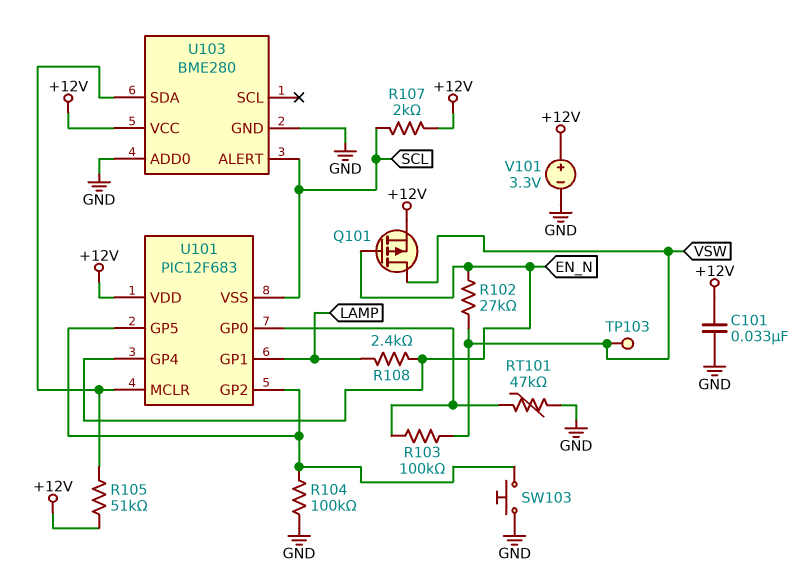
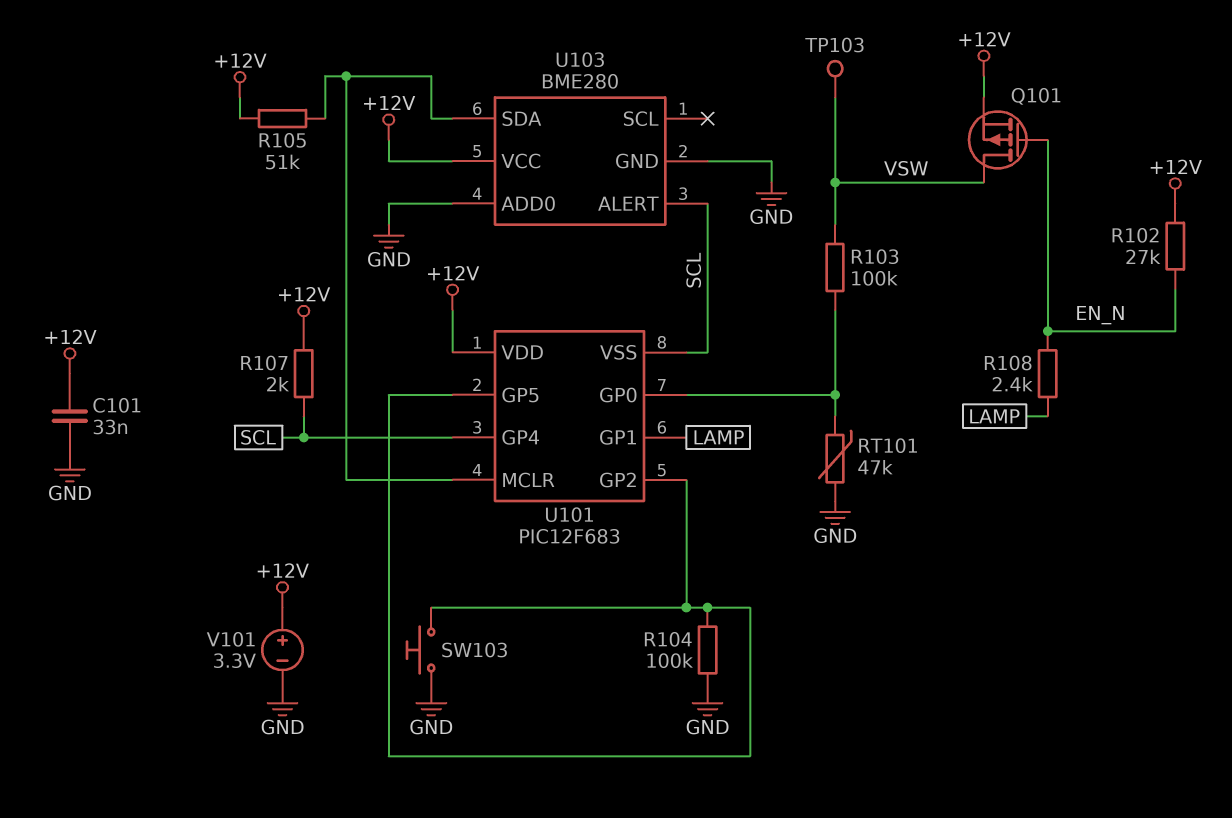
R102: 27k (EN_N, VSW) -> 27k (+12V, EN_N)
U101 pin GP4: EN_N -> SCL

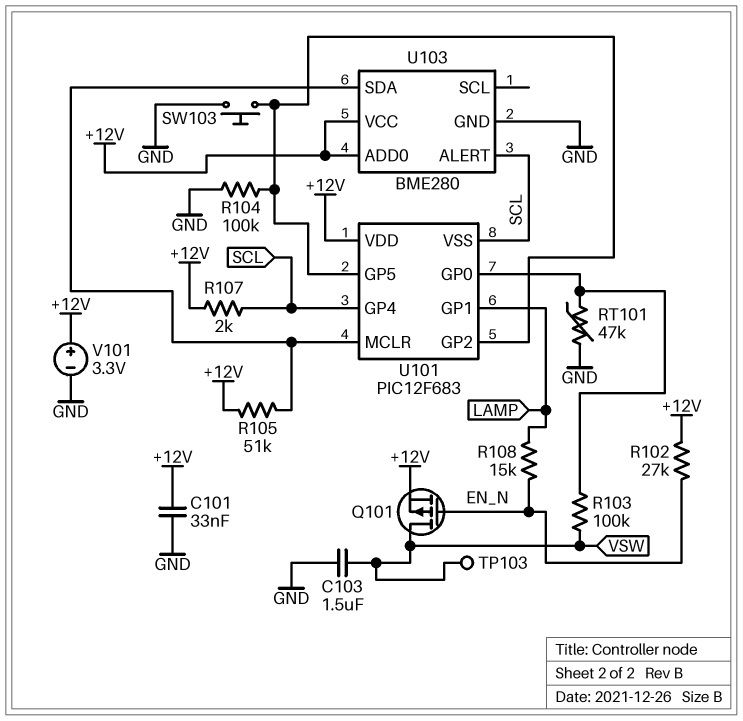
C103: none -> 1.5uF (GND, VSW)
R108: 2.4k (EN_N, LAMP) -> 15k (EN_N, LAMP)
U103 pin ADD0: GND -> +12V

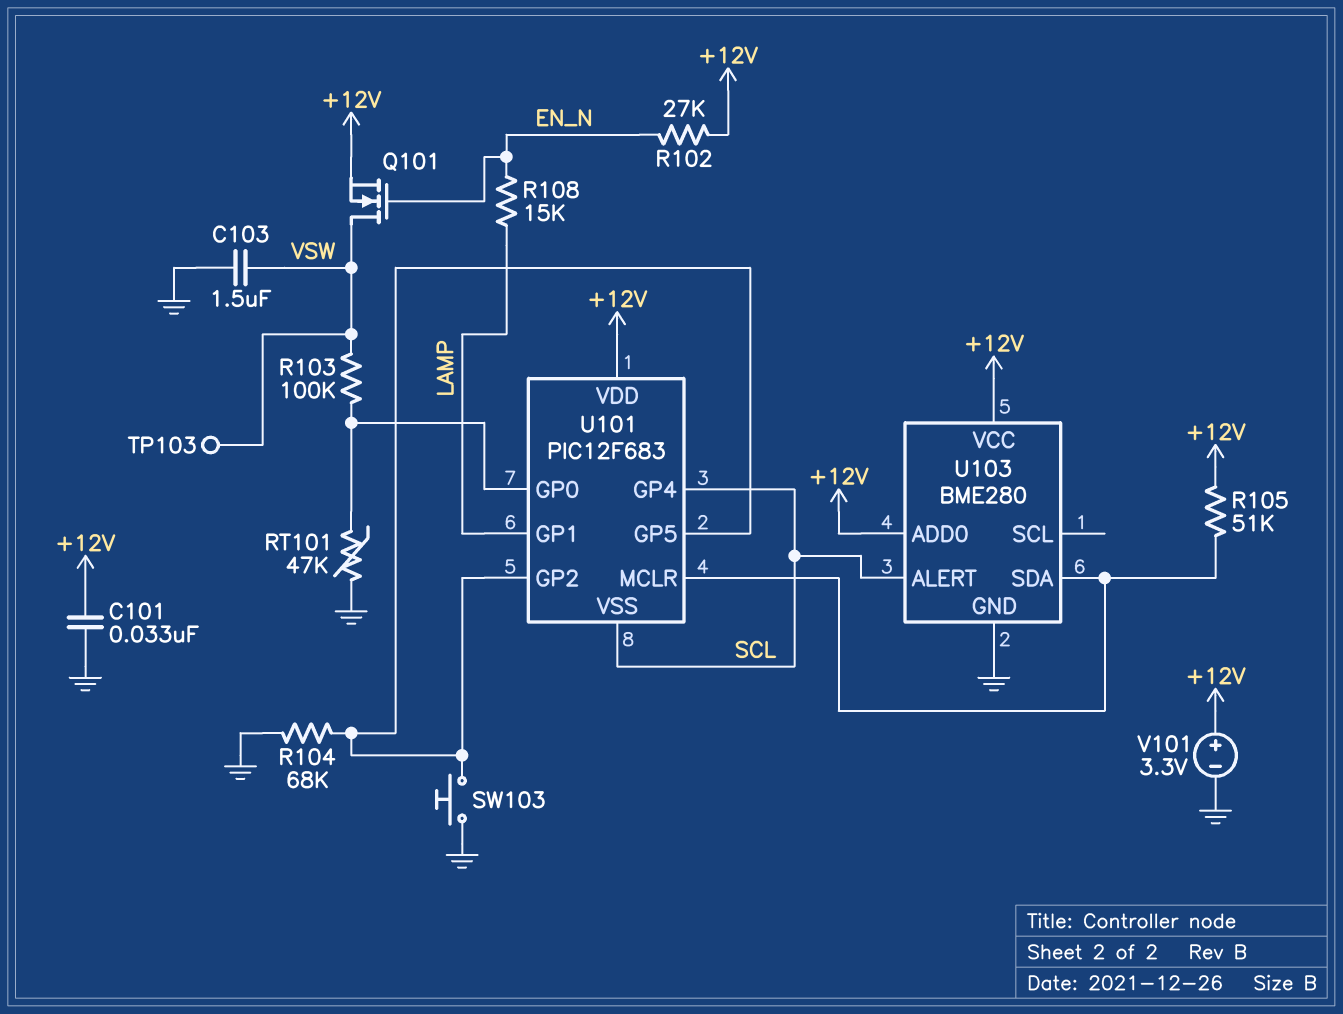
Q101: PMOS (G EN_N, D VSW, S +12V) -> NMOS (G EN_N, D VSW, S +12V)
R104: 100k (GND, U101/GP2) -> 68k (GND, U101/GP2)
R107: 2k (+12V, SCL) -> none

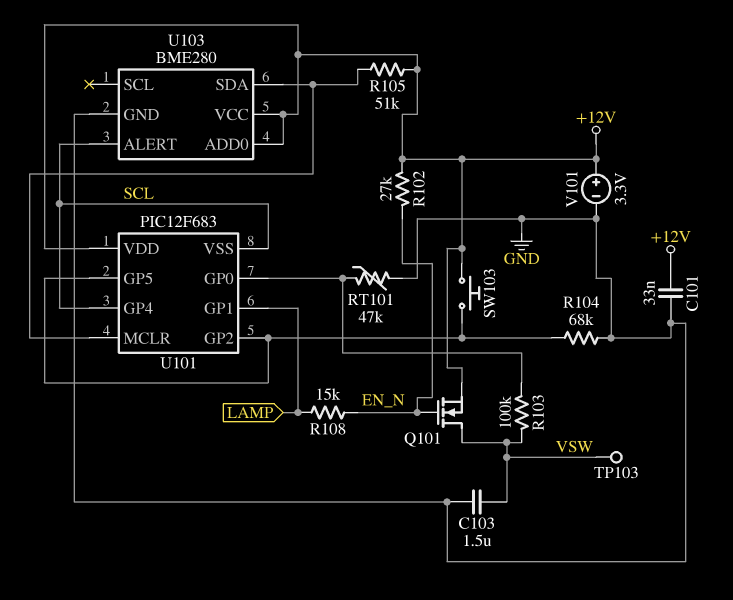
SW103: button (GND, U101/GP2) -> button (+12V, U101/GP2)

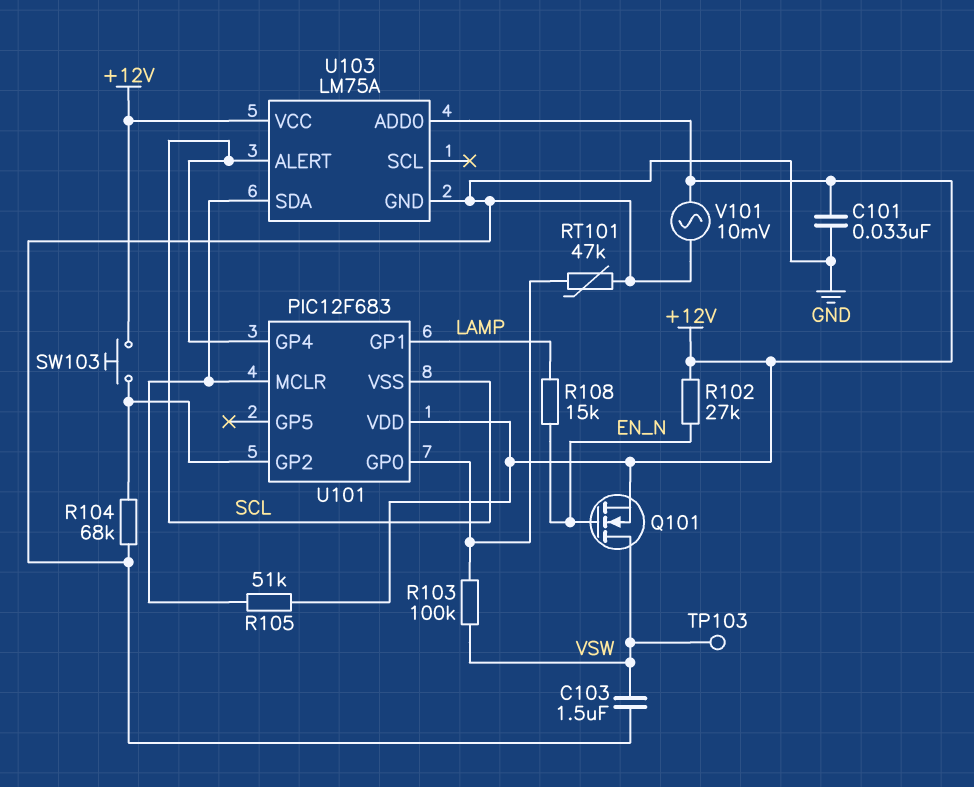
U101 pin GP5: U101/GP2 -> none
U103: BME280 -> LM75A
V101: 3.3V (plus +12V, minus GND) -> AC 10mV (+12V, GND)

